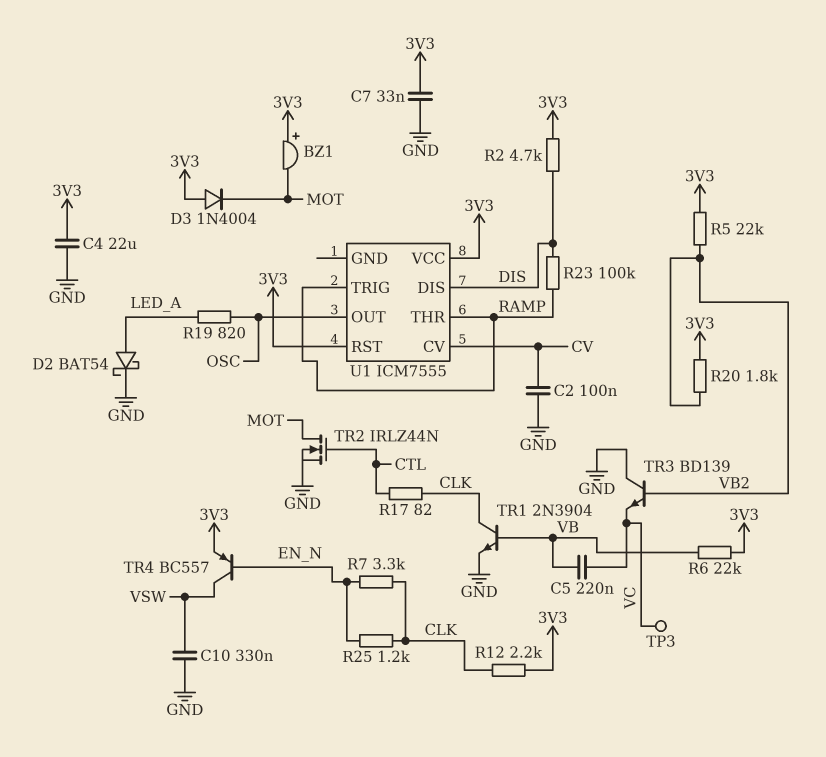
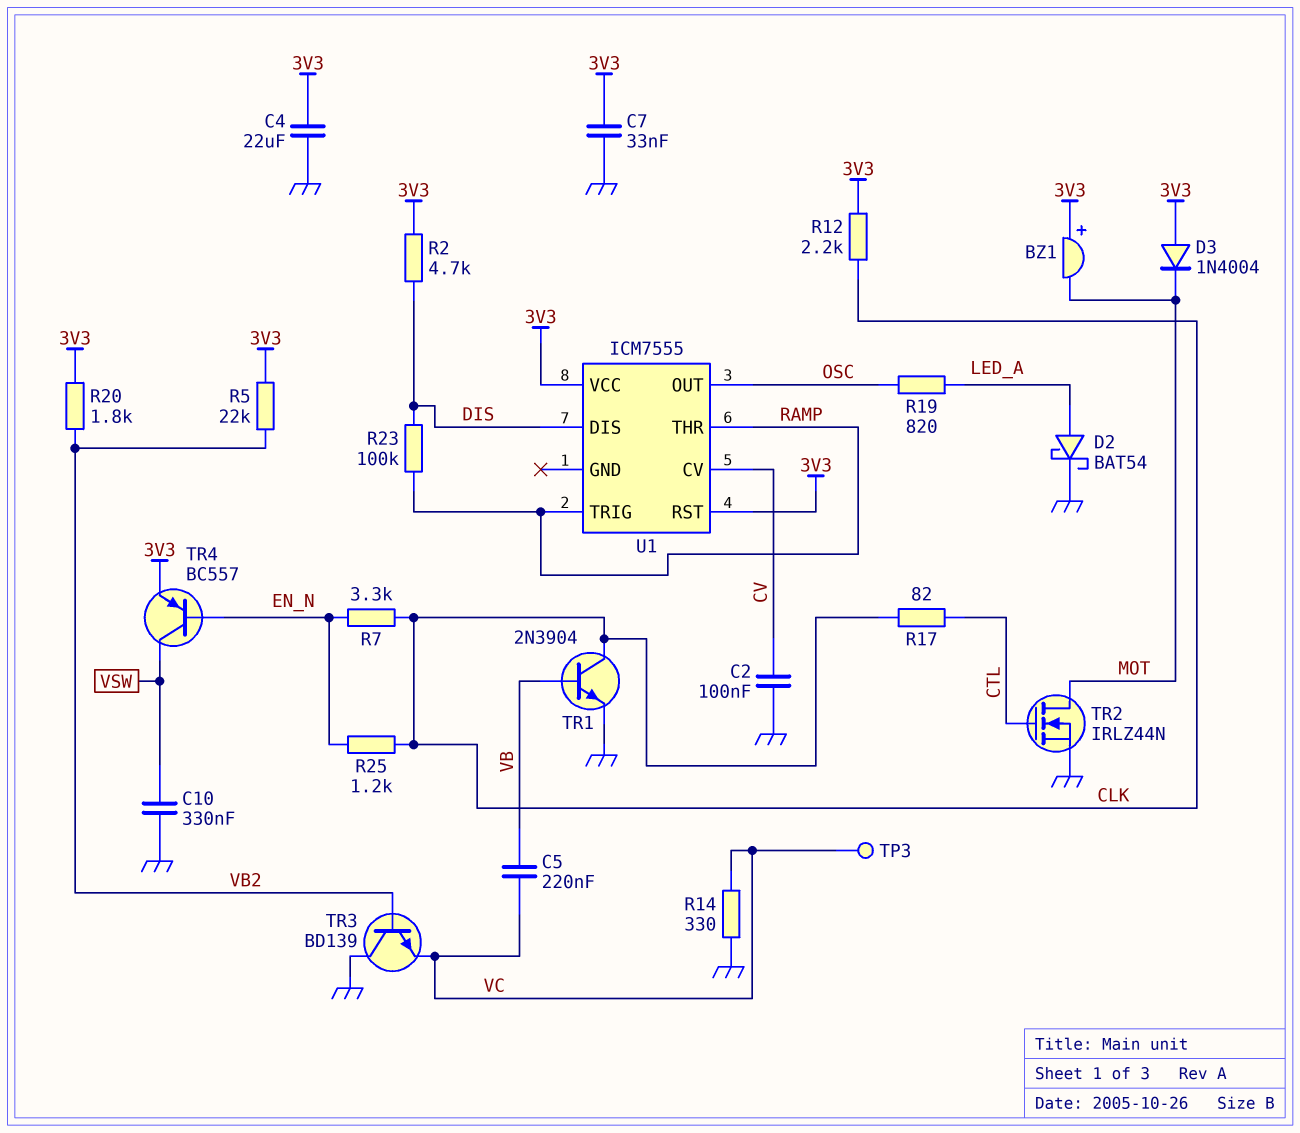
R6: 22k (3V3, VB) -> none
R14: none -> 330 (GND, VC)

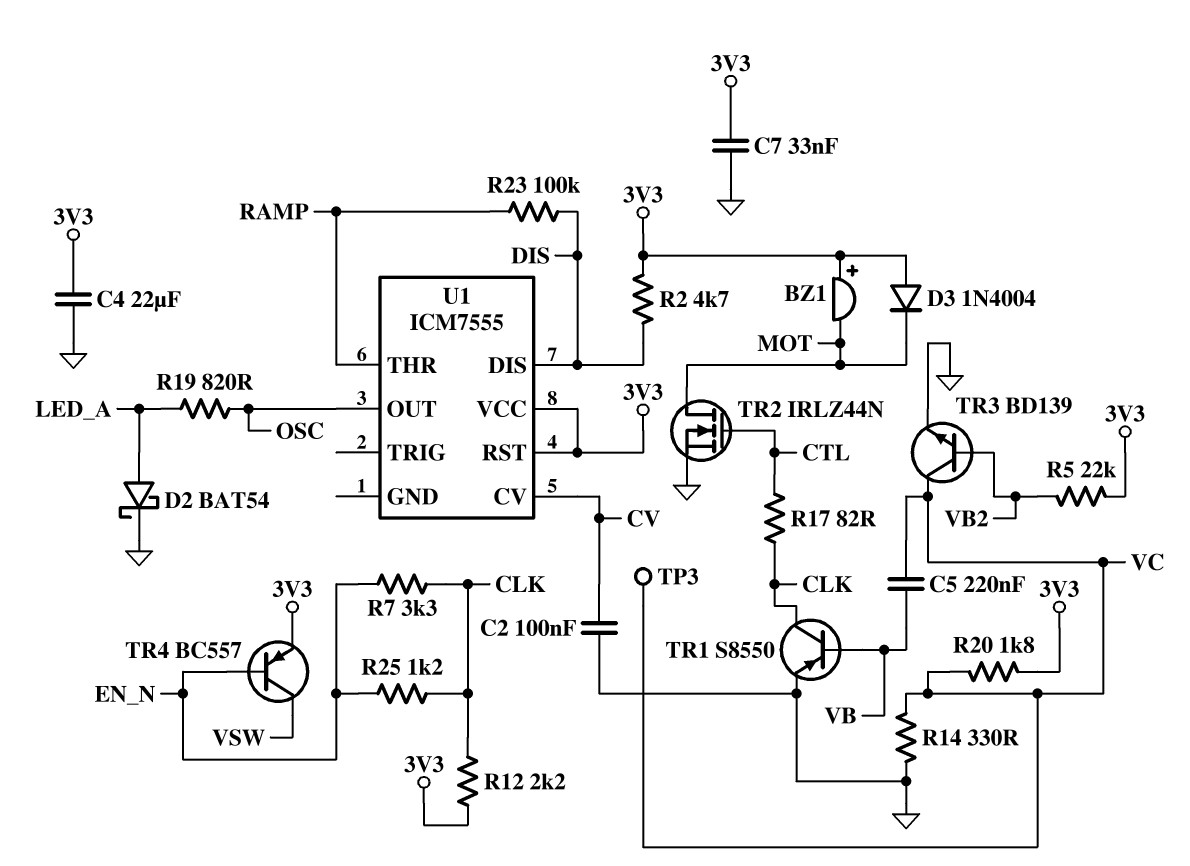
C10: 330nF (GND, VSW) -> none
R20: 1.8k (3V3, VB2) -> 1.8k (3V3, VC)
TR1: NPN 2N3904 (B VB, C CLK, E GND) -> PNP S8550 (B VB, C CLK, E GND)
TR3: NPN BD139 (B VB2, C GND, E VC) -> NPN BD139 (B VB2, C VC, E GND)
U1 pin TRIG: RAMP -> none

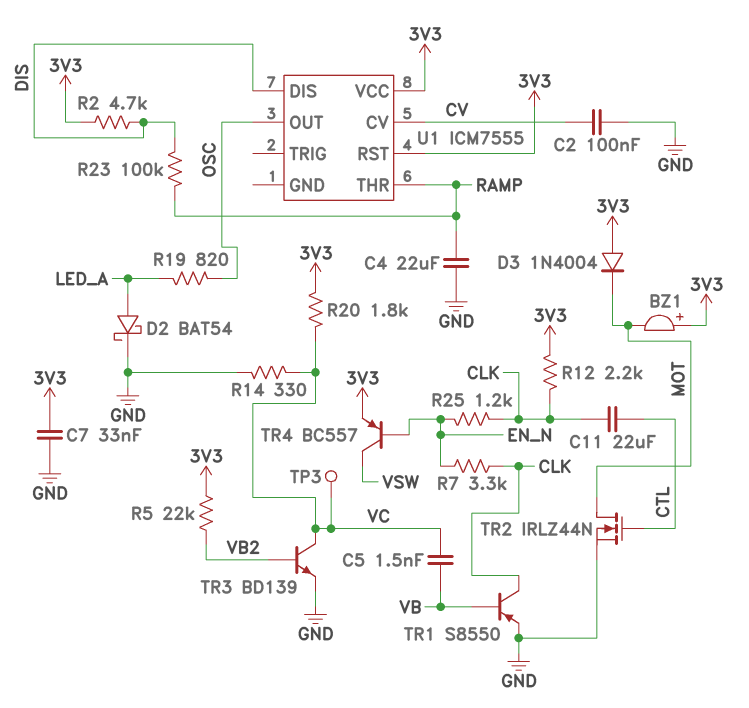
C4: 22uF (3V3, GND) -> 22uF (GND, RAMP)
C5: 220nF (VB, VC) -> 1.5nF (VB, VC)
C11: none -> 22uF (CLK, CTL)
R17: 82 (CLK, CTL) -> none

